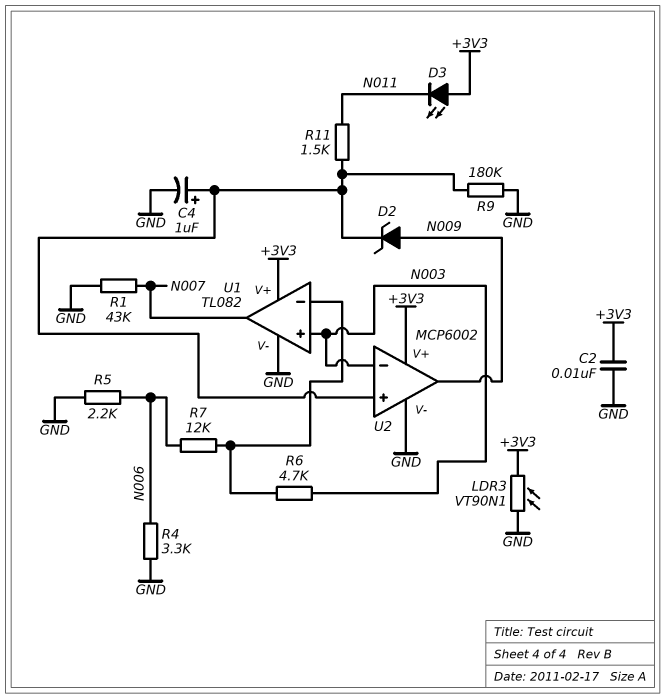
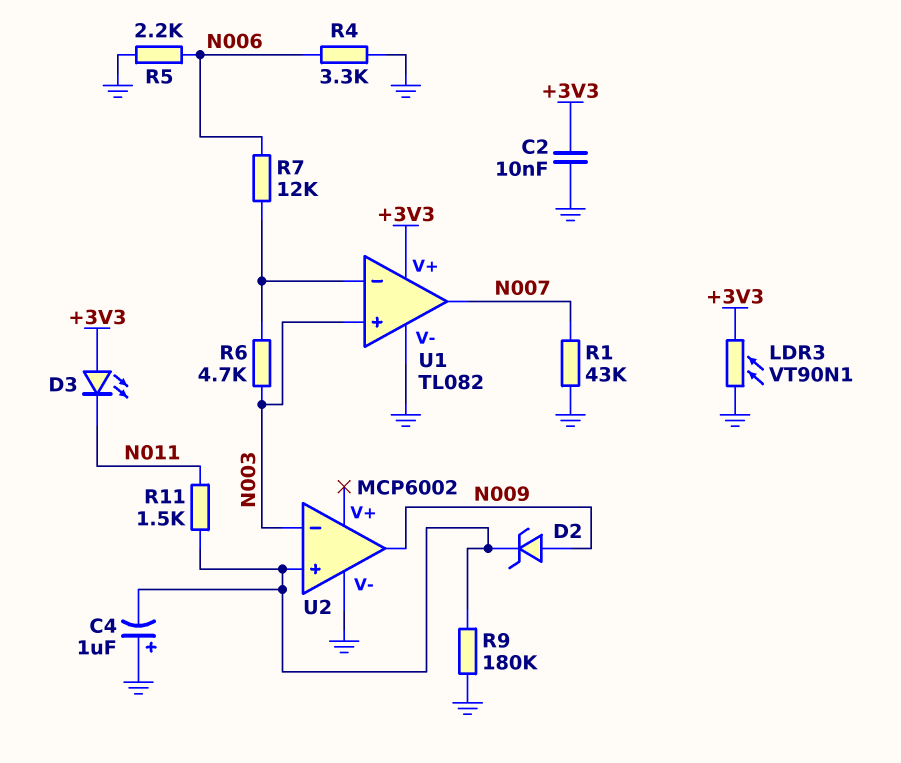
C4: 1uF (plus U2/in+, minus GND) -> 1uF (plus GND, minus U2/in+)
U2 pin V+: +3V3 -> none

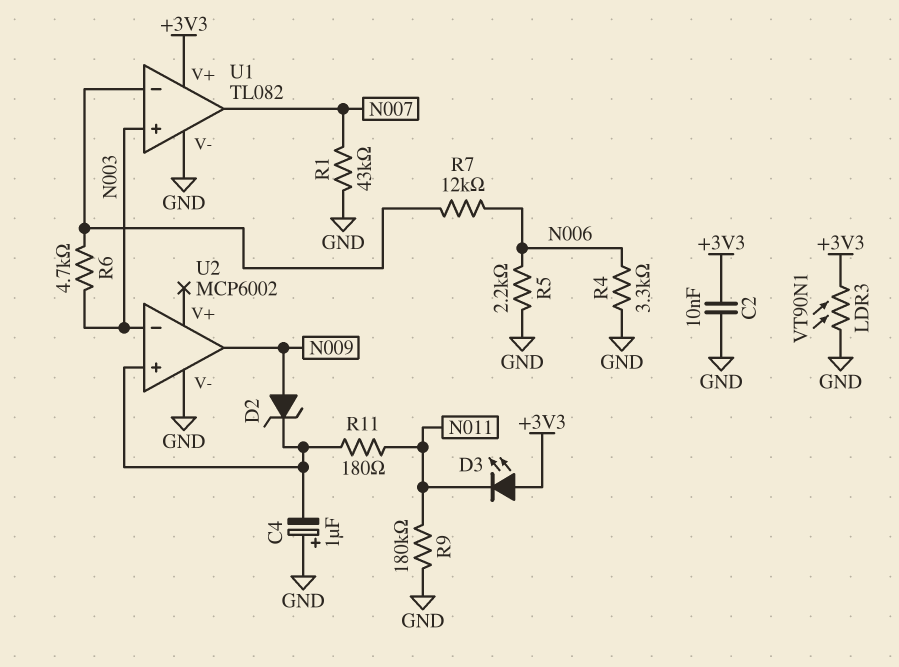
R9: 180k (GND, U2/in+) -> 180k (GND, N011)
R11: 1.5k (N011, U2/in+) -> 180 (N011, U2/in+)

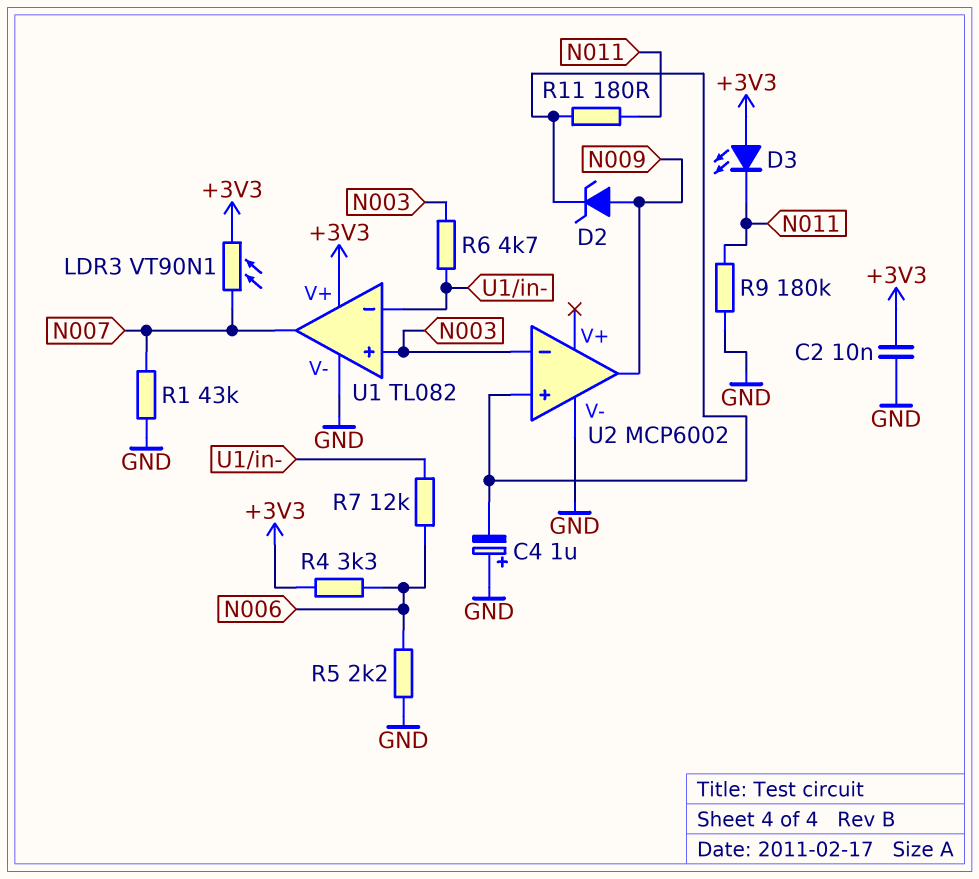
LDR3: VT90N1 (+3V3, GND) -> VT90N1 (+3V3, N007)
R4: 3.3k (GND, N006) -> 3.3k (+3V3, N006)

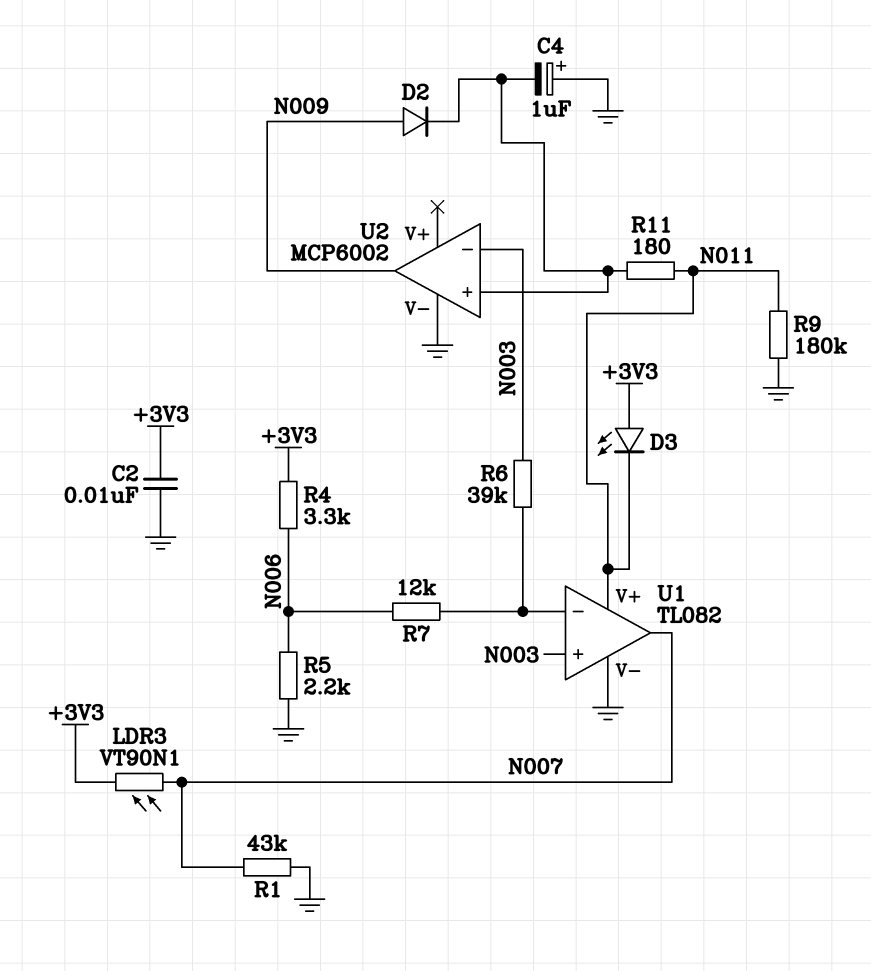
D2: zener (A N009, K U2/in+) -> diode (A N009, K U2/in+)
R6: 4.7k (N003, U1/in-) -> 39k (N003, U1/in-)
U1 pin V+: +3V3 -> N011

